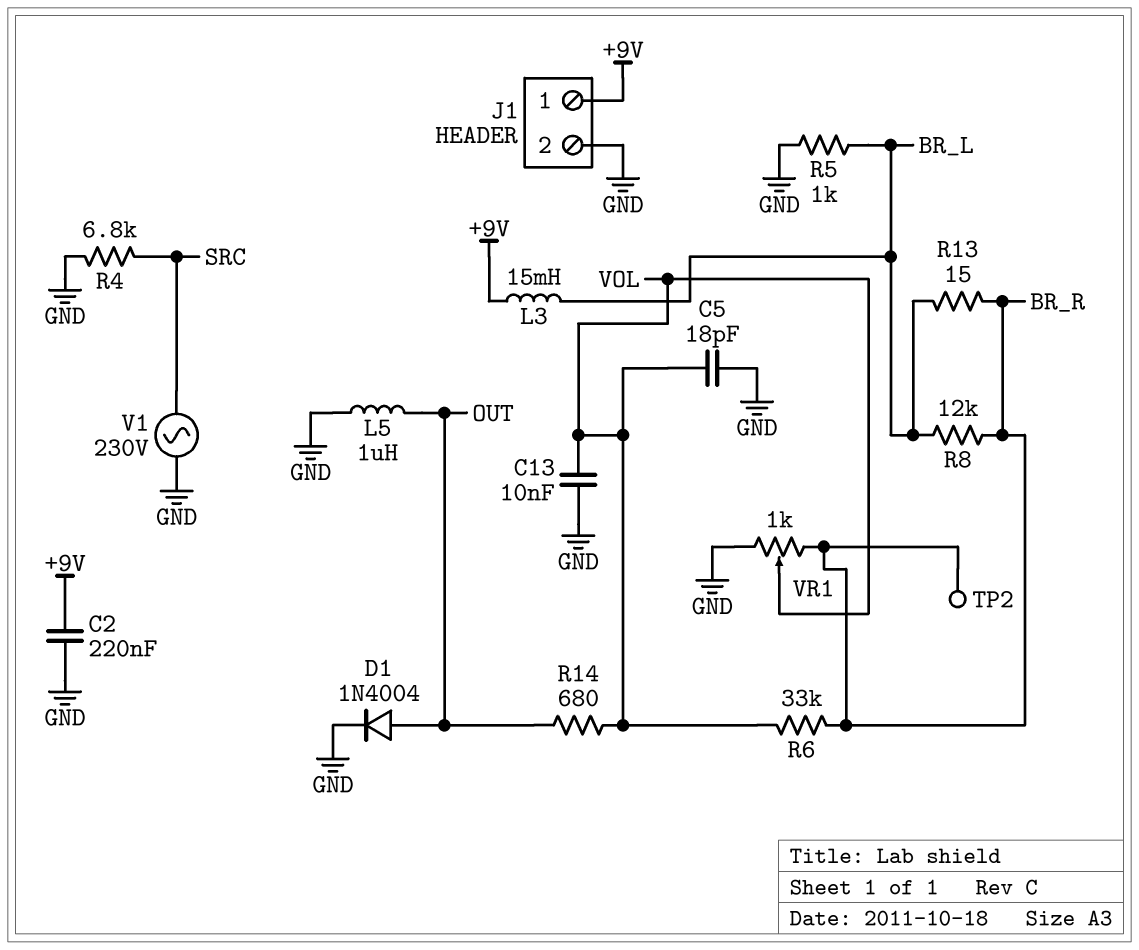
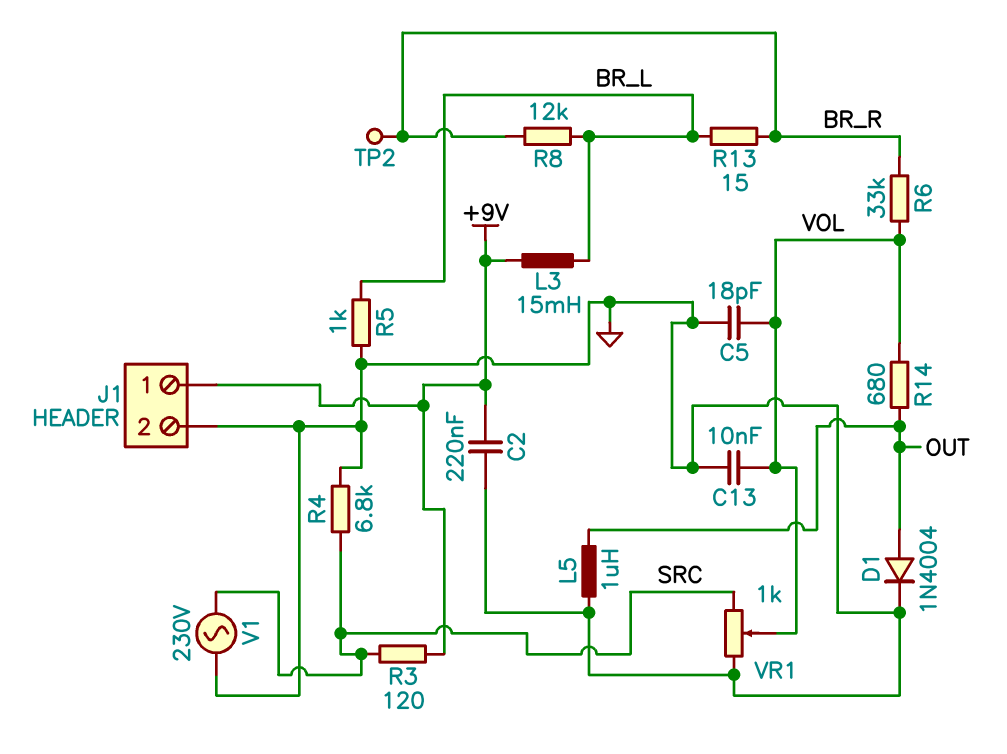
R3: none -> 120 (+9V, SRC)
VR1: 1k (BR_R, GND, wiper VOL) -> 1k (GND, SRC, wiper VOL)

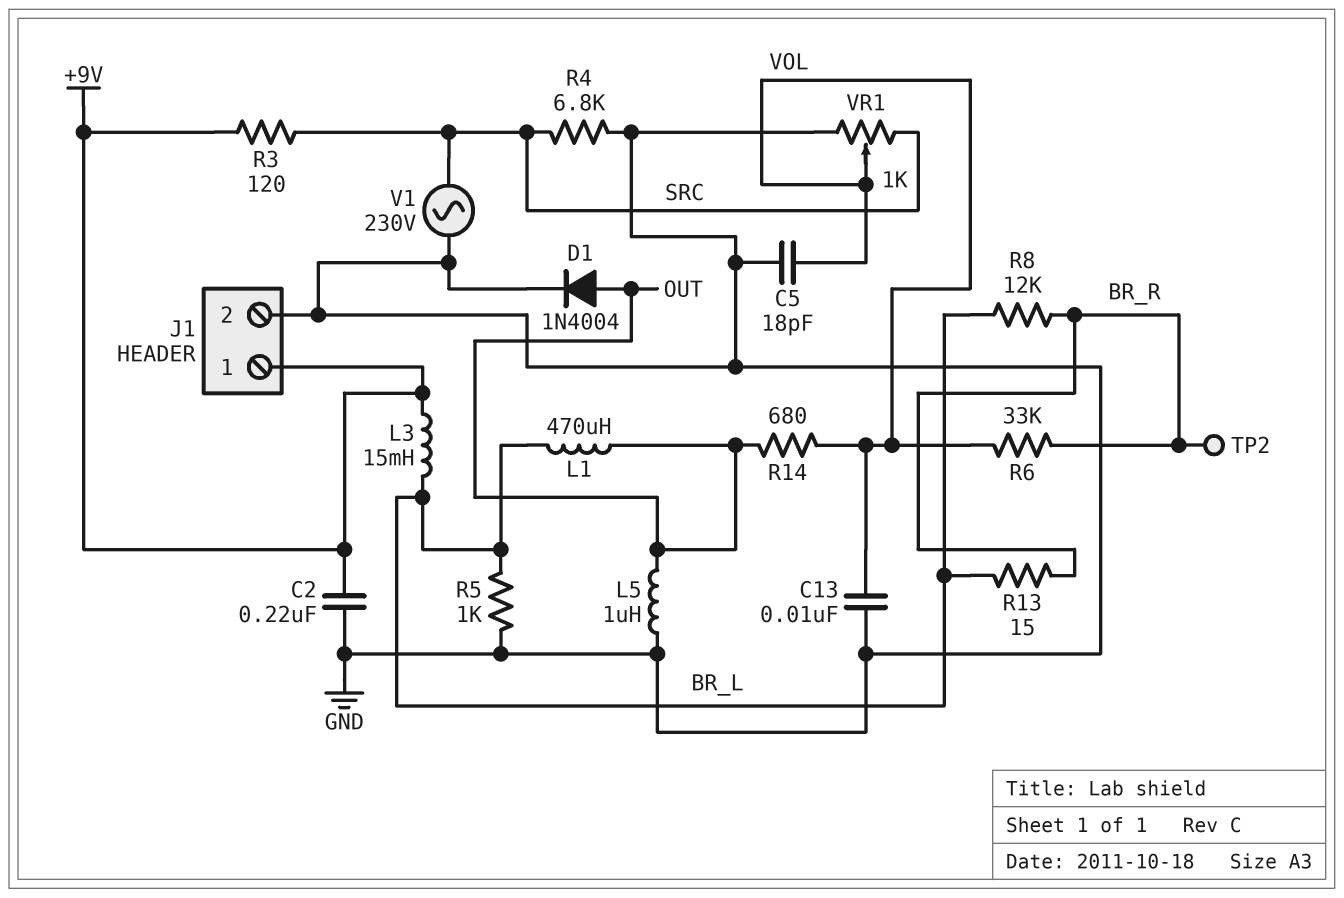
L1: none -> 470uH (BR_L, OUT)

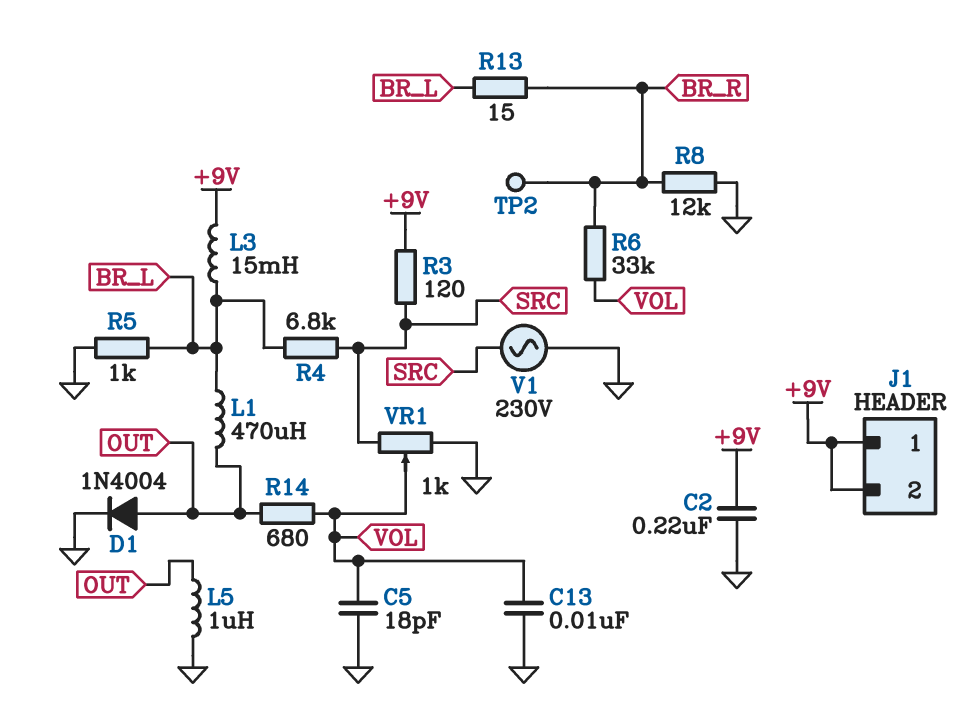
J1 pin 2: GND -> +9V
R4: 6.8k (GND, SRC) -> 6.8k (BR_L, SRC)
R8: 12k (BR_L, BR_R) -> 12k (BR_R, GND)

